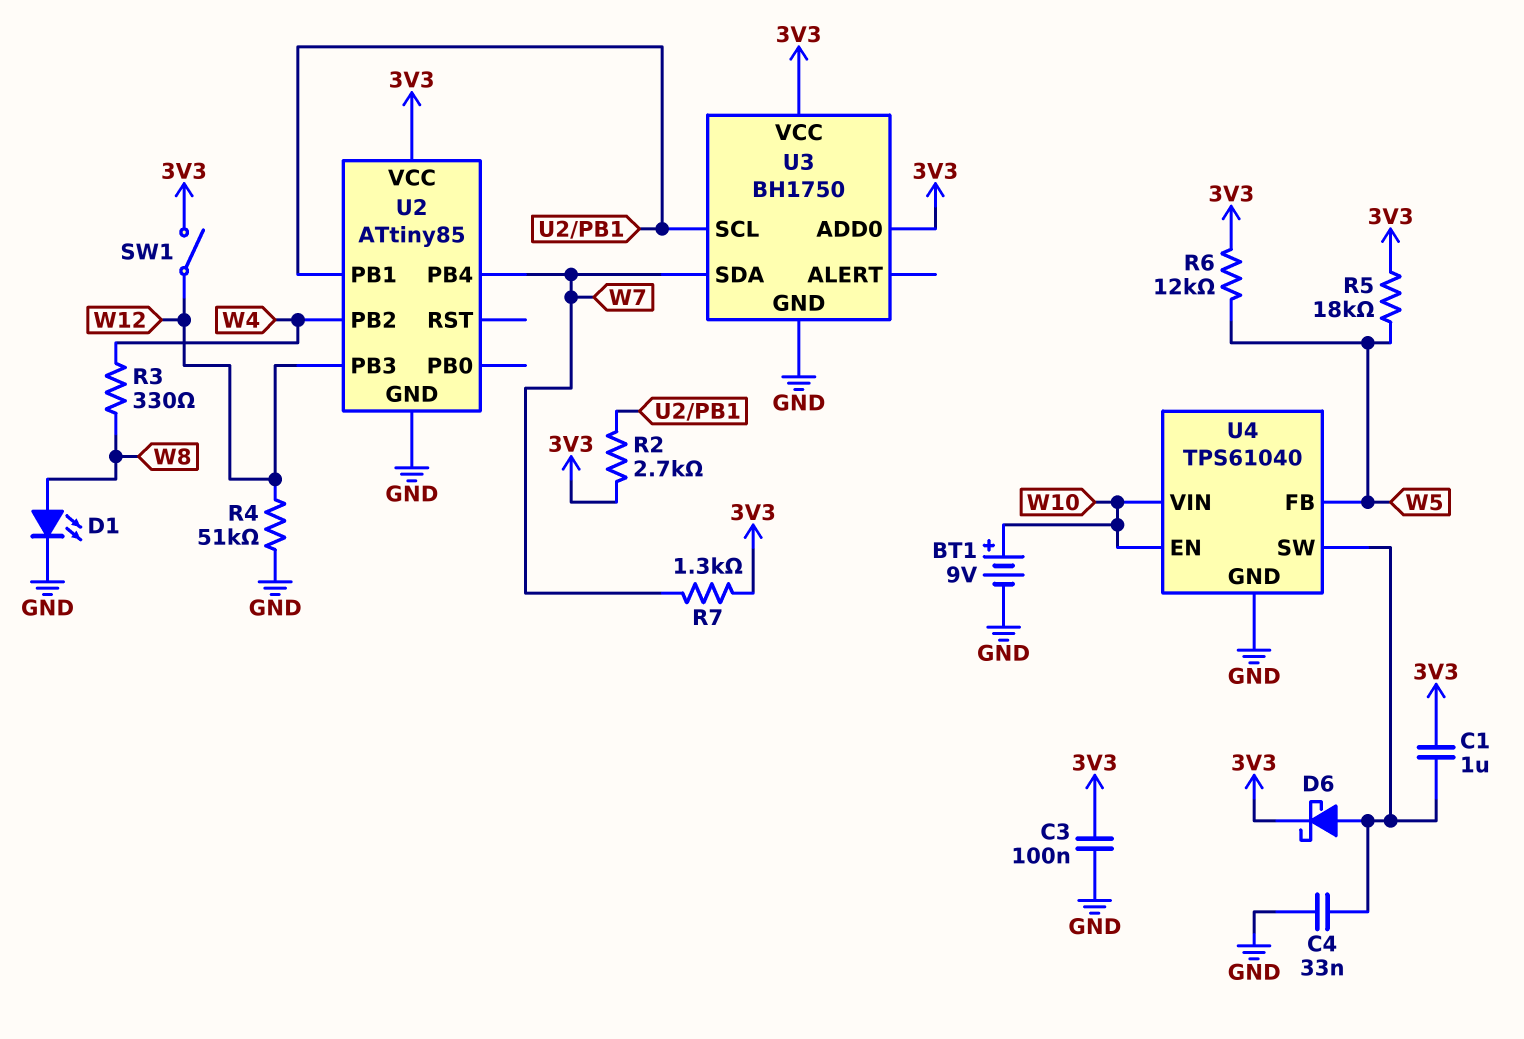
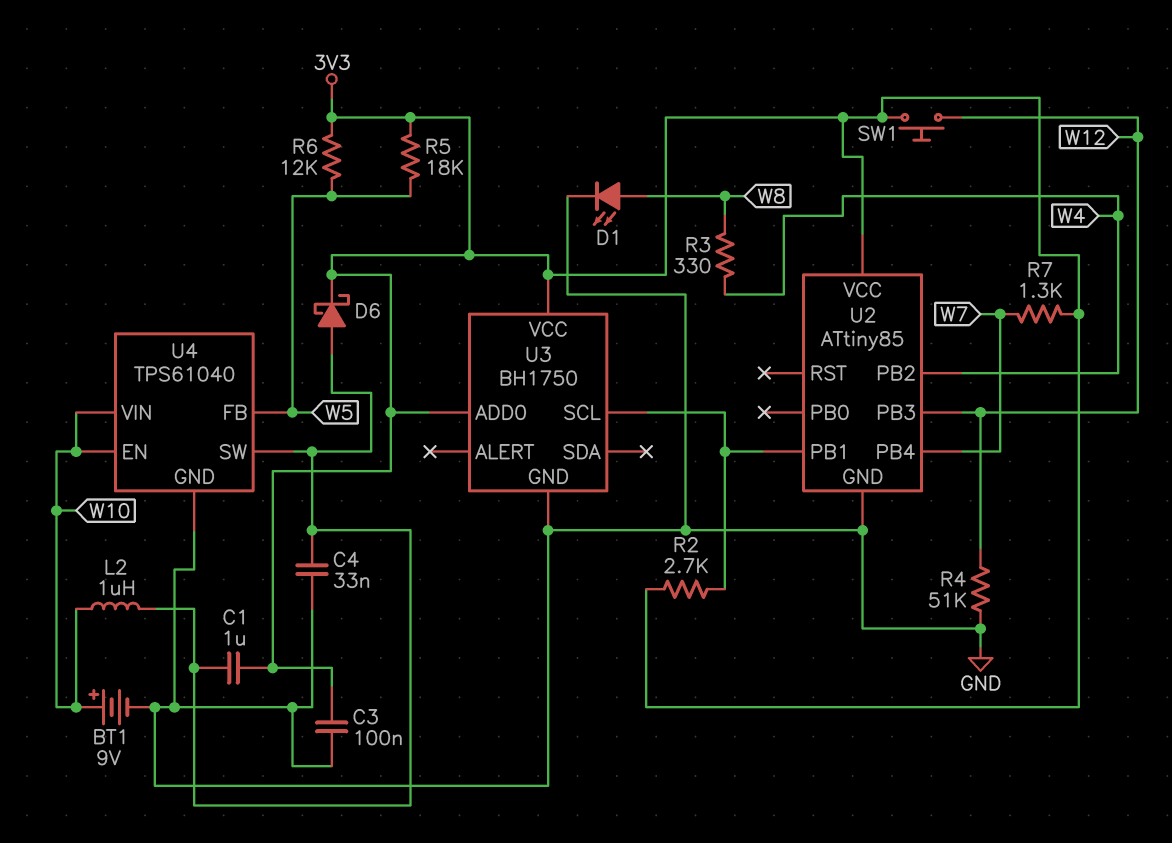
L2: none -> 1uH (U4/SW, W10)
SW1: switch (3V3, W12) -> button (3V3, W12)
U3 pin SDA: W7 -> none

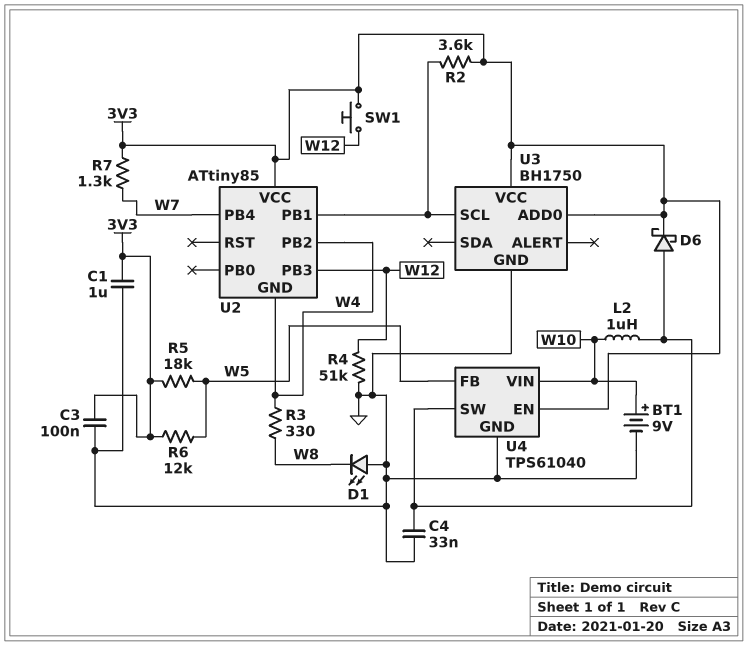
C1: 1uF (3V3, U4/SW) -> 1uF (3V3, GND)
D1: LED (A W8, K GND) -> LED (A GND, K W8)
R2: 2.7k (3V3, U2/PB1) -> 3.6k (3V3, U2/PB1)
U2 pin GND: GND -> W4
U4 pin EN: W10 -> 3V3

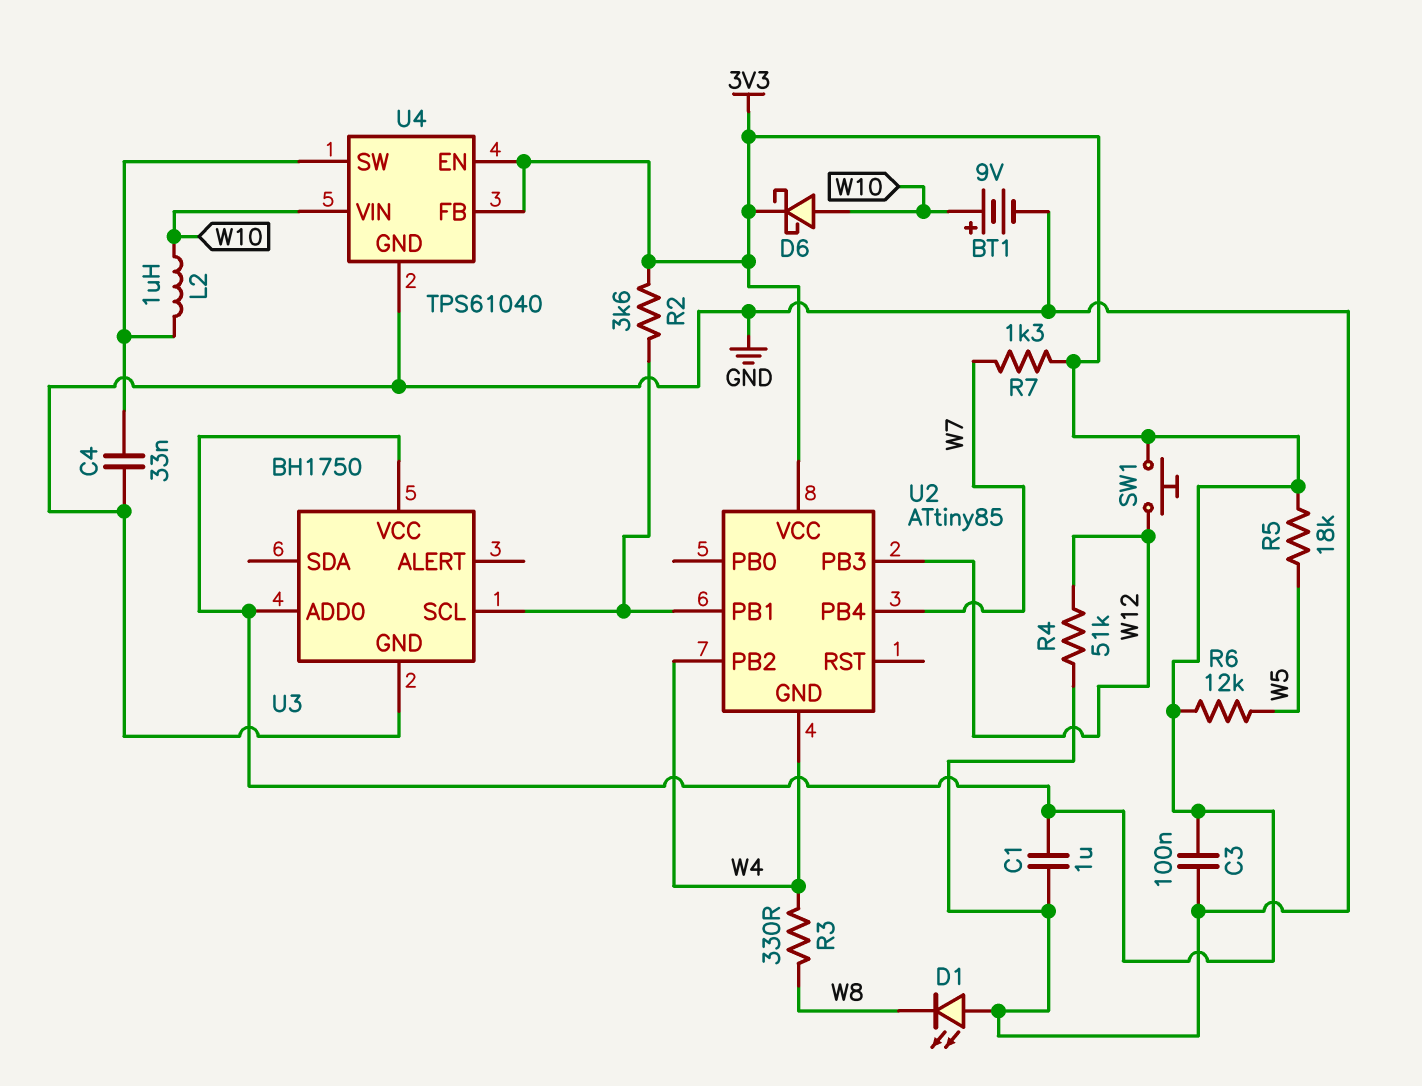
D6: schottky (A U4/SW, K 3V3) -> schottky (A W10, K 3V3)
U4 pin FB: W5 -> 3V3

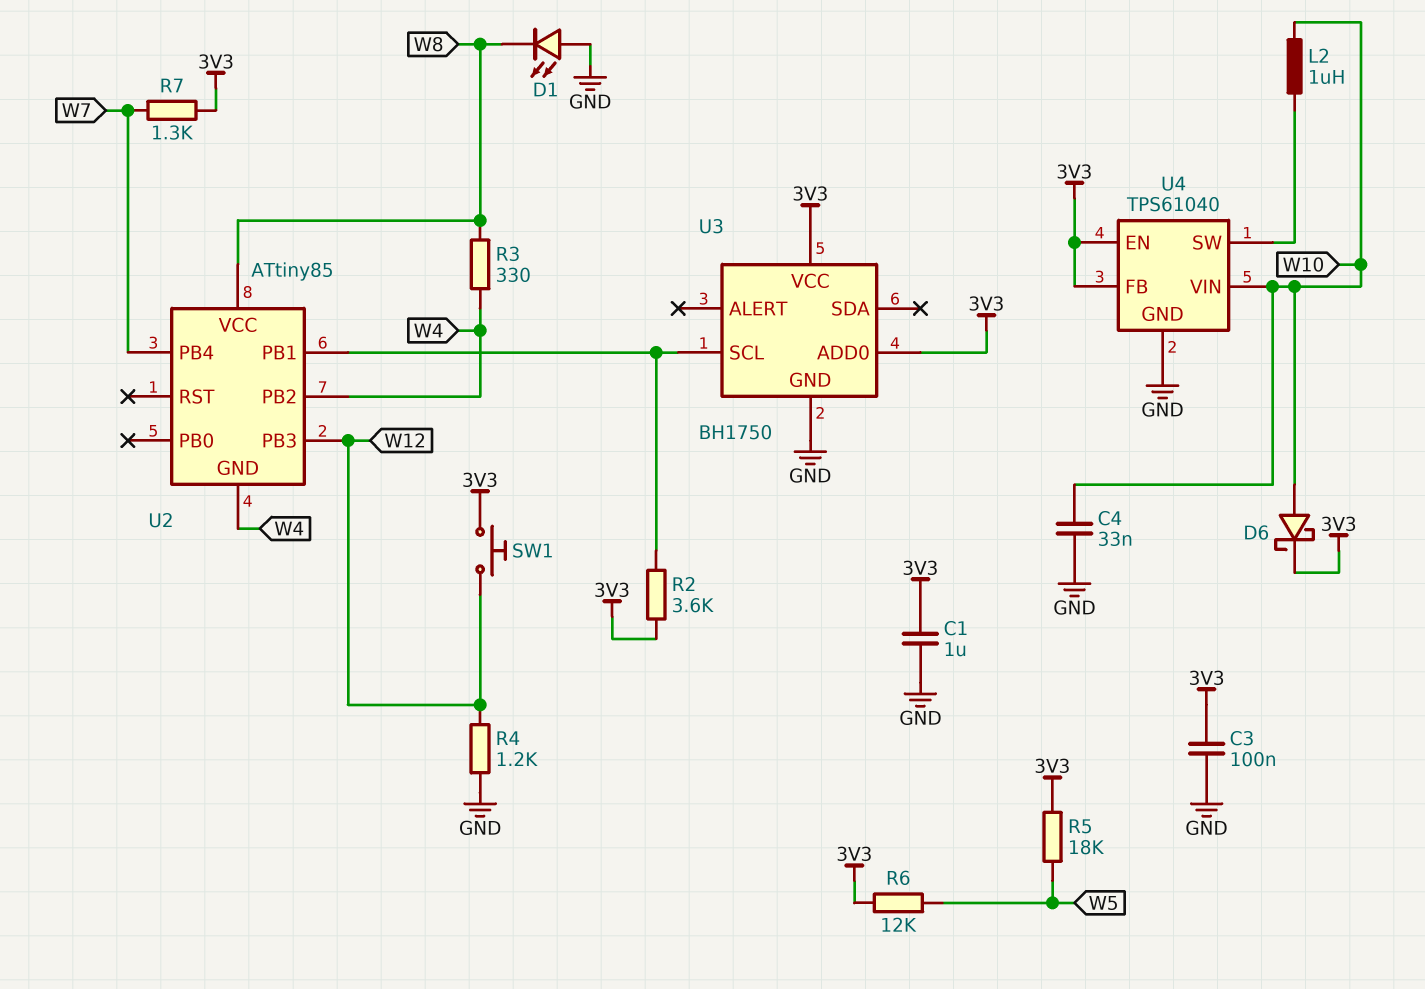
BT1: 9V (plus W10, minus GND) -> none
C4: 33nF (GND, U4/SW) -> 33nF (GND, W10)
R4: 51k (GND, W12) -> 1.2k (GND, W12)
U2 pin VCC: 3V3 -> W8

